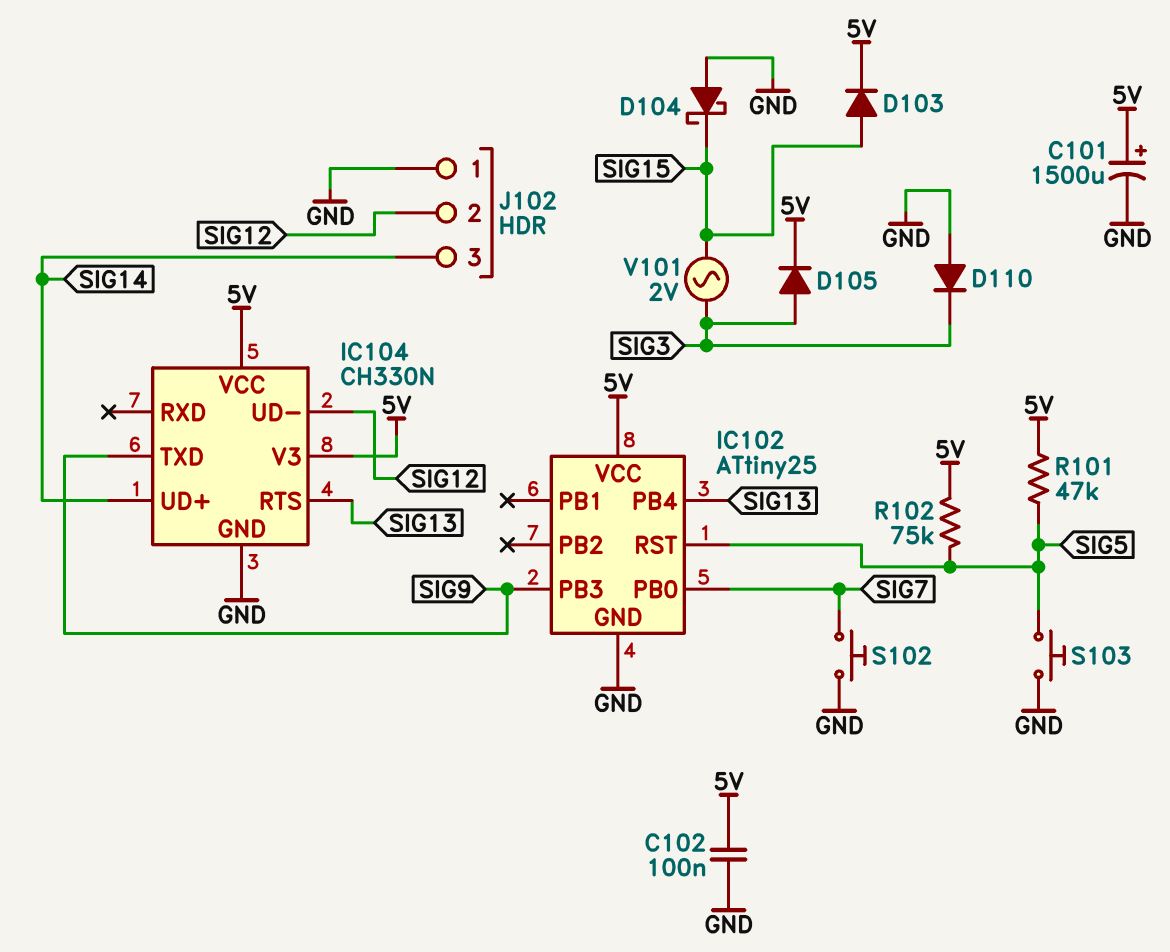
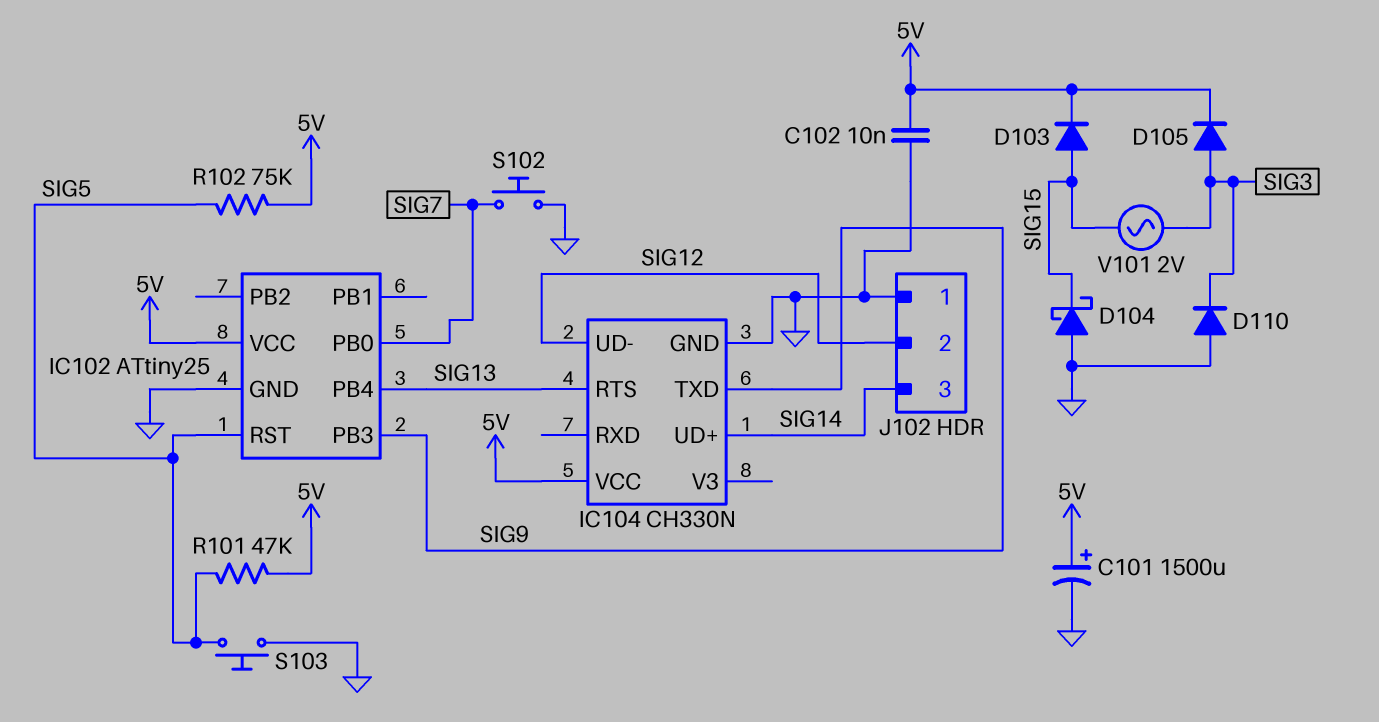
C102: 100nF (5V, GND) -> 10nF (5V, GND)
IC104 pin V3: 5V -> none

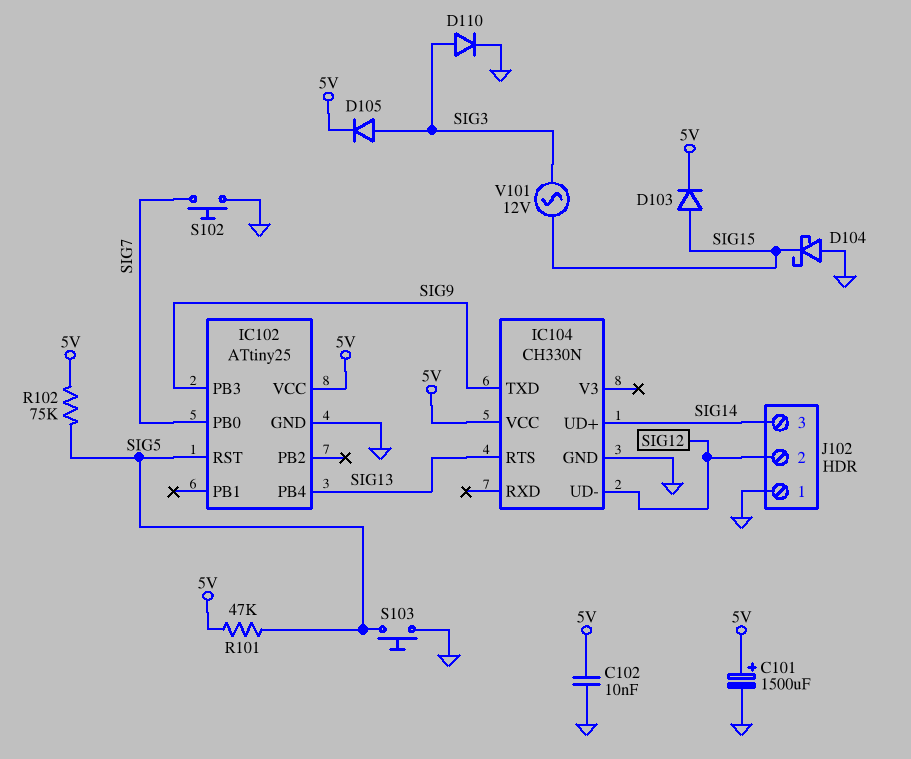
D110: diode (A GND, K SIG3) -> diode (A SIG3, K GND)
V101: AC 2V (SIG3, SIG15) -> AC 12V (SIG3, SIG15)

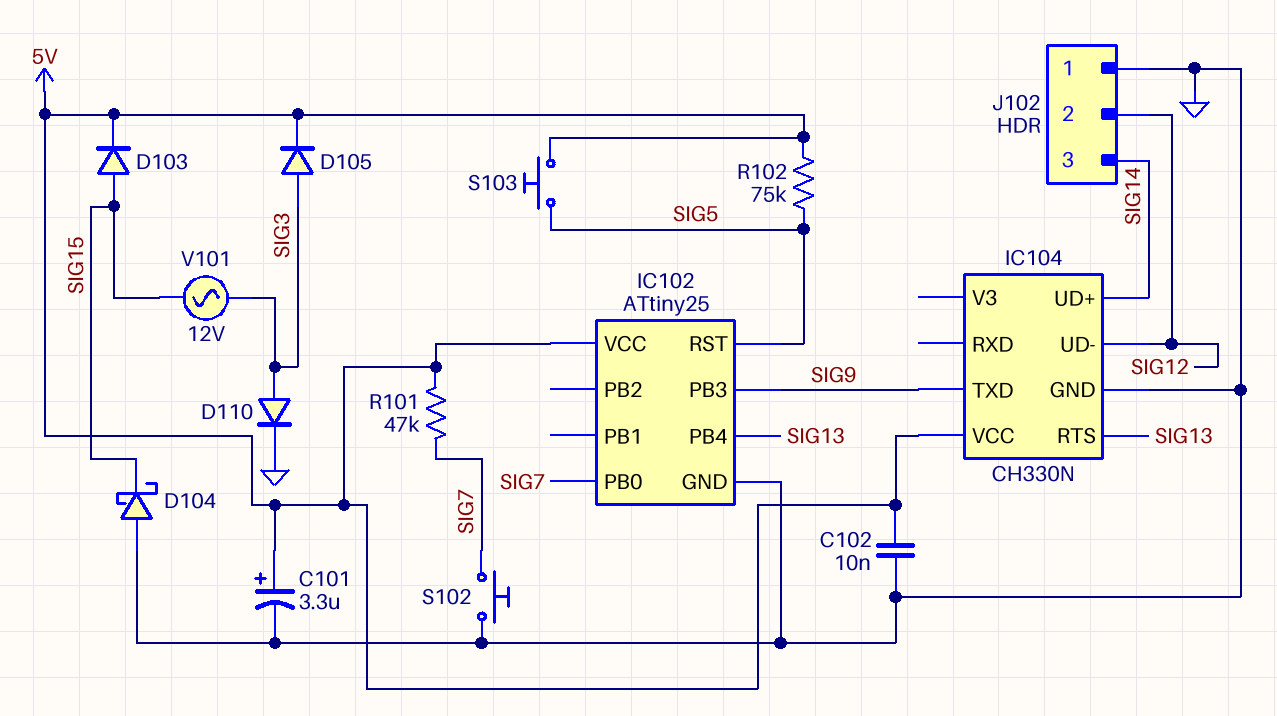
C101: 1500uF (plus 5V, minus GND) -> 3.3uF (plus 5V, minus GND)
R101: 47k (5V, SIG5) -> 47k (5V, SIG7)
S103: button (GND, SIG5) -> button (5V, SIG5)

